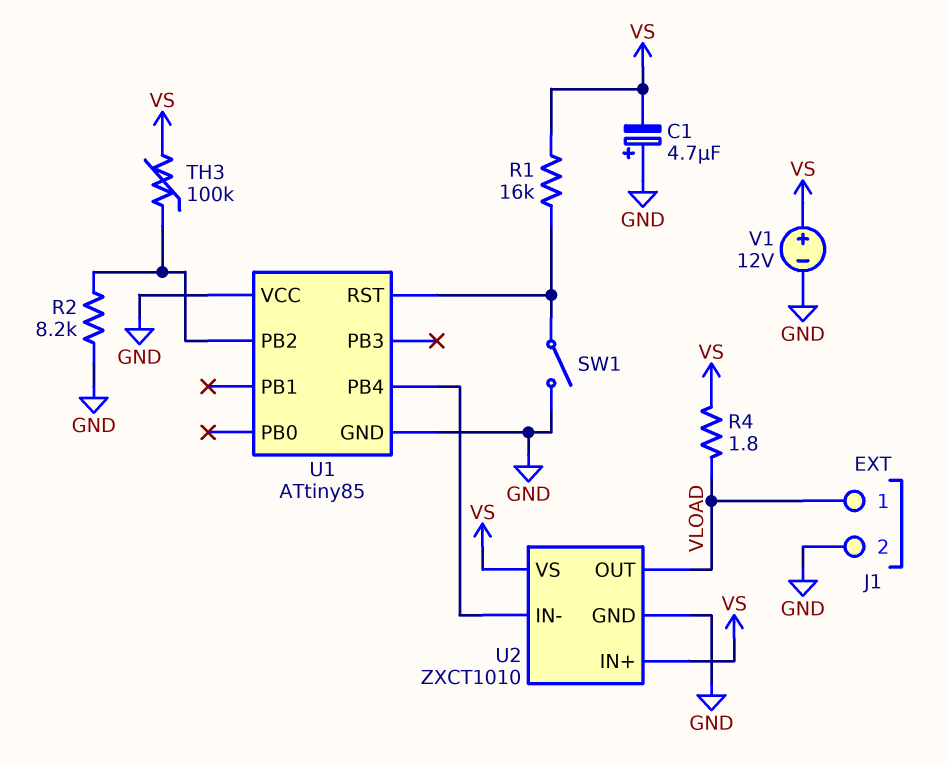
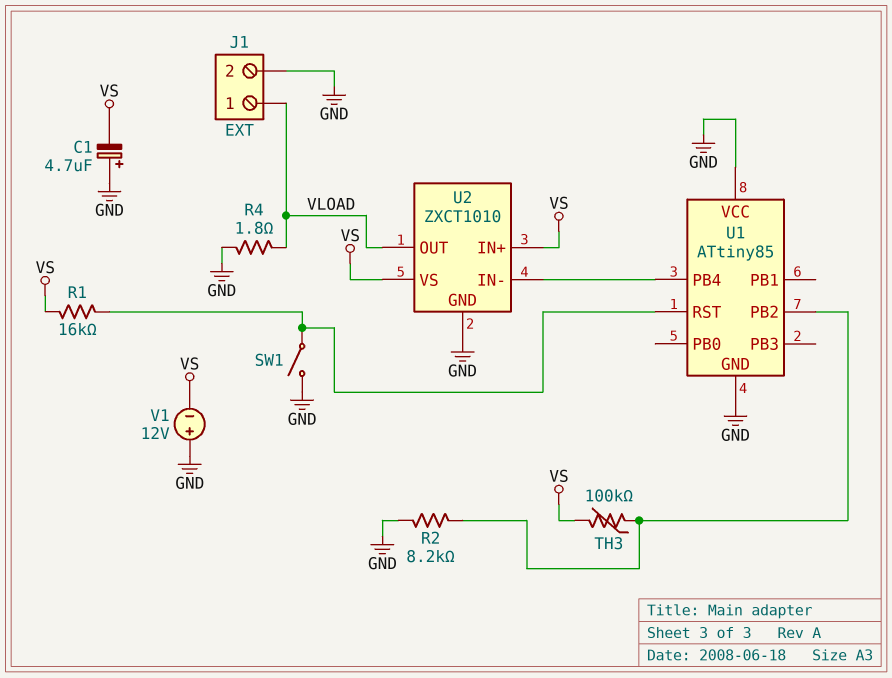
R4: 1.8 (VLOAD, VS) -> 1.8 (GND, VLOAD)
V1: 12V (plus VS, minus GND) -> 12V (plus GND, minus VS)

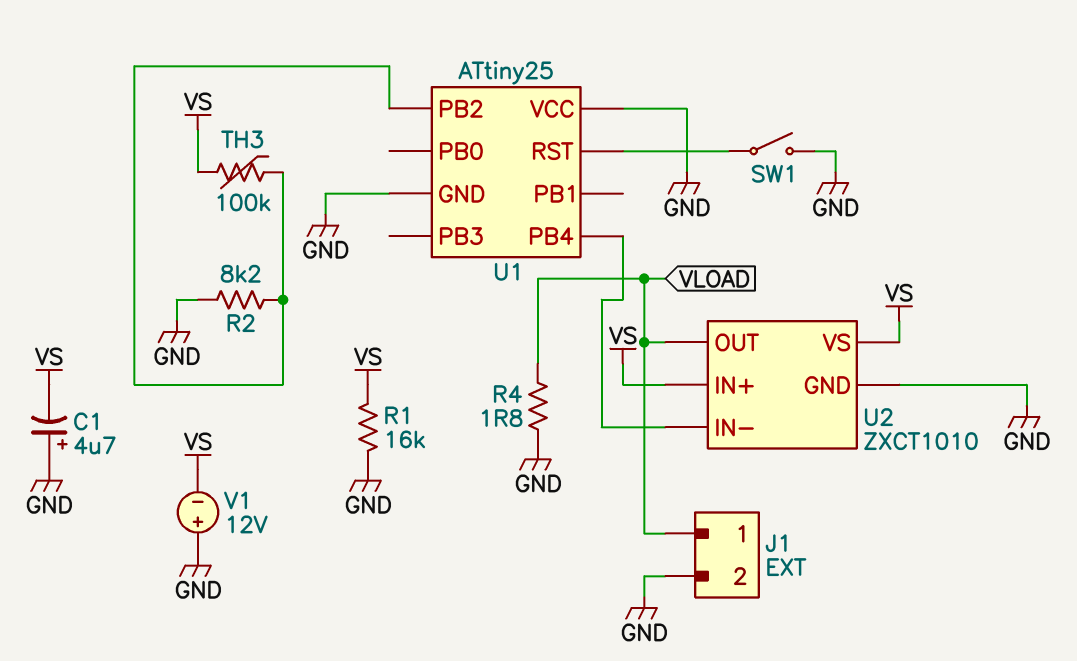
R1: 16k (U1/RST, VS) -> 16k (GND, VS)
U1: ATtiny85 -> ATtiny25

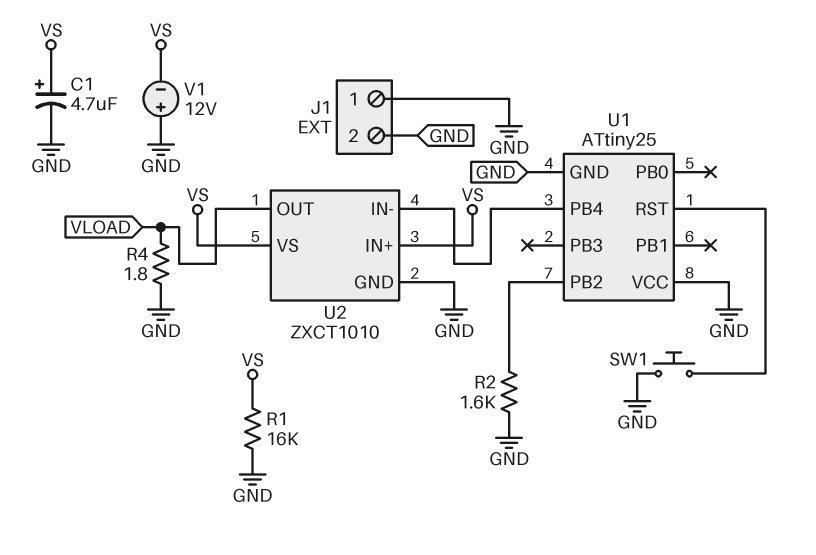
C1: 4.7uF (plus GND, minus VS) -> 4.7uF (plus VS, minus GND)
J1 pin 1: VLOAD -> GND
R2: 8.2k (GND, U1/PB2) -> 1.6k (GND, U1/PB2)
SW1: switch (GND, U1/RST) -> button (GND, U1/RST)
TH3: 100k (U1/PB2, VS) -> none

